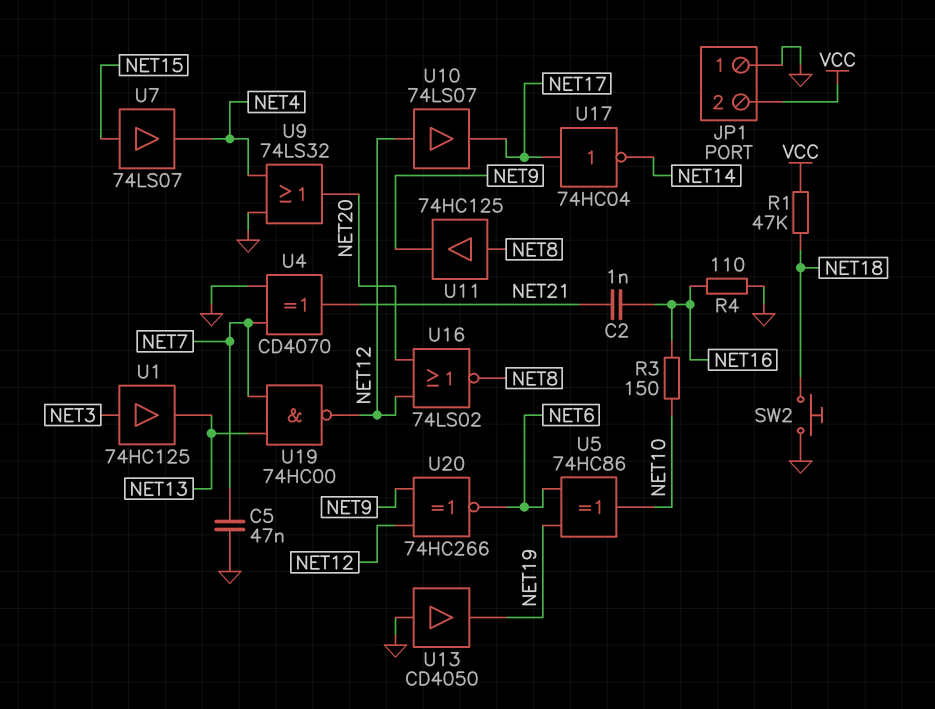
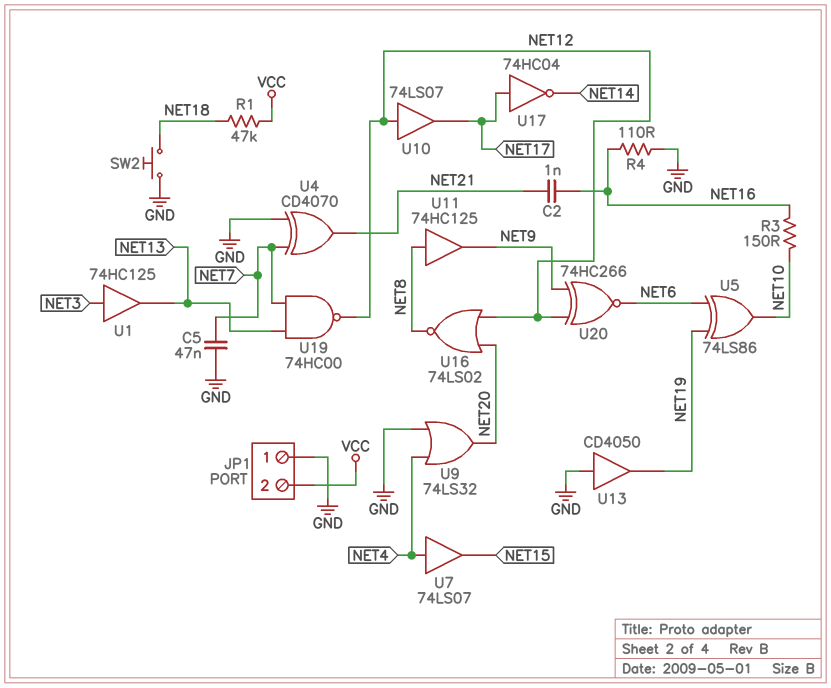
U5: XOR 74HC86 (in NET6, in NET19, out NET10) -> XOR 74LS86 (in NET6, in NET19, out NET10)
U7: buffer 74LS07 (in NET15, out NET4) -> buffer 74LS07 (in NET4, out NET15)

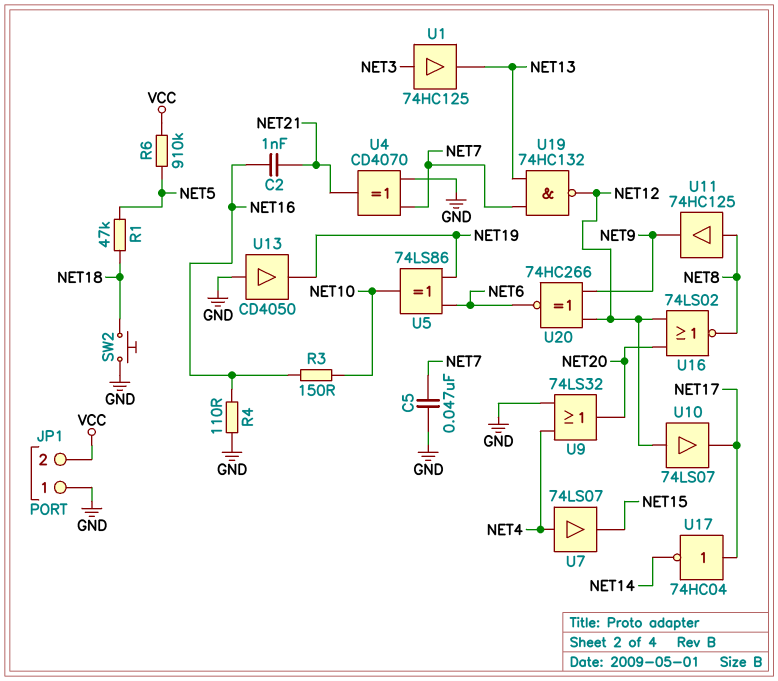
R1: 47k (NET18, VCC) -> 47k (NET5, NET18)
R6: none -> 910k (NET5, VCC)
U19: NAND 74HC00 (in NET7, in NET13, out NET12) -> NAND 74HC132 (in NET7, in NET13, out NET12)

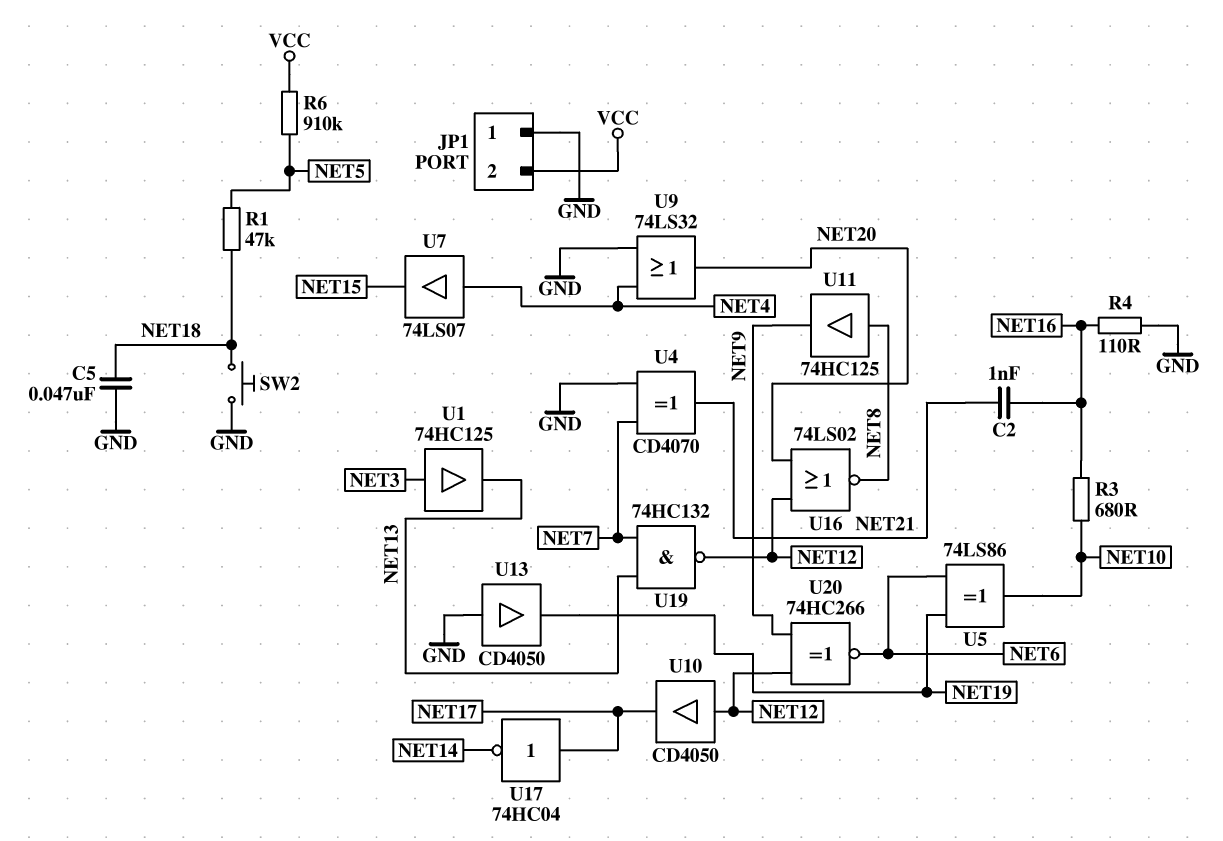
C5: 47nF (GND, NET7) -> 47nF (GND, NET18)
R3: 150 (NET10, NET16) -> 680 (NET10, NET16)
U10: buffer 74LS07 (in NET12, out NET17) -> buffer CD4050 (in NET12, out NET17)

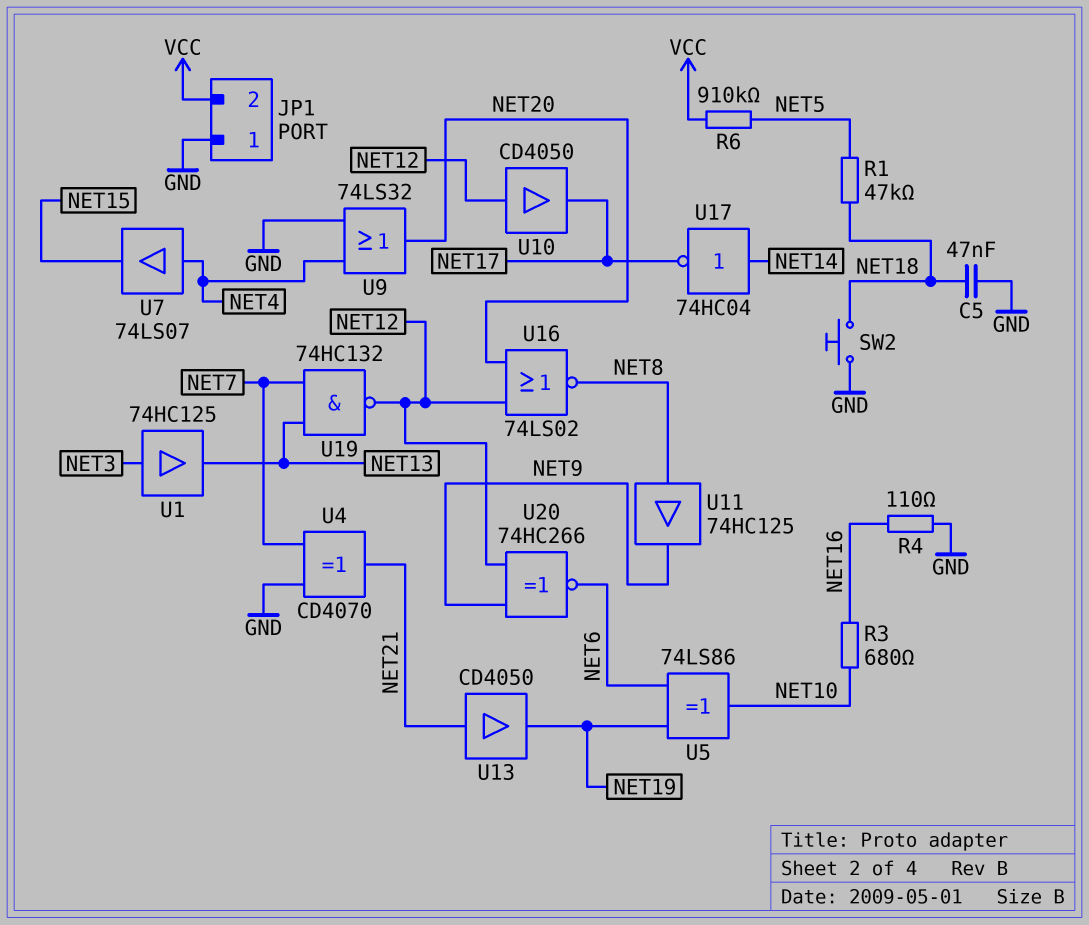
C2: 1nF (NET16, NET21) -> none
U13: buffer CD4050 (in GND, out NET19) -> buffer CD4050 (in NET21, out NET19)
U17: NOT 74HC04 (in NET17, out NET14) -> NOT 74HC04 (in NET14, out NET17)

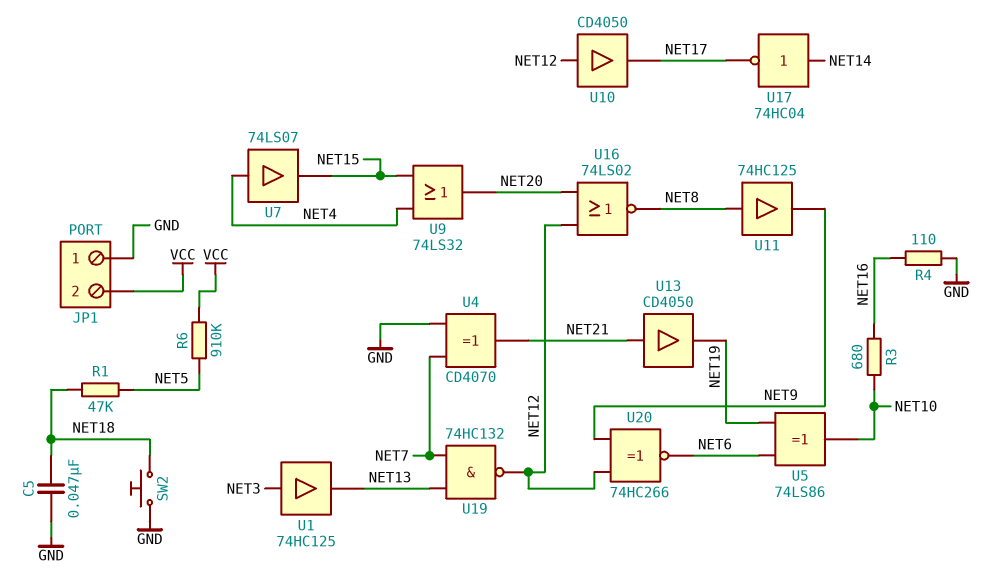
U9: OR 74LS32 (in GND, in NET4, out NET20) -> OR 74LS32 (in NET4, in NET15, out NET20)

